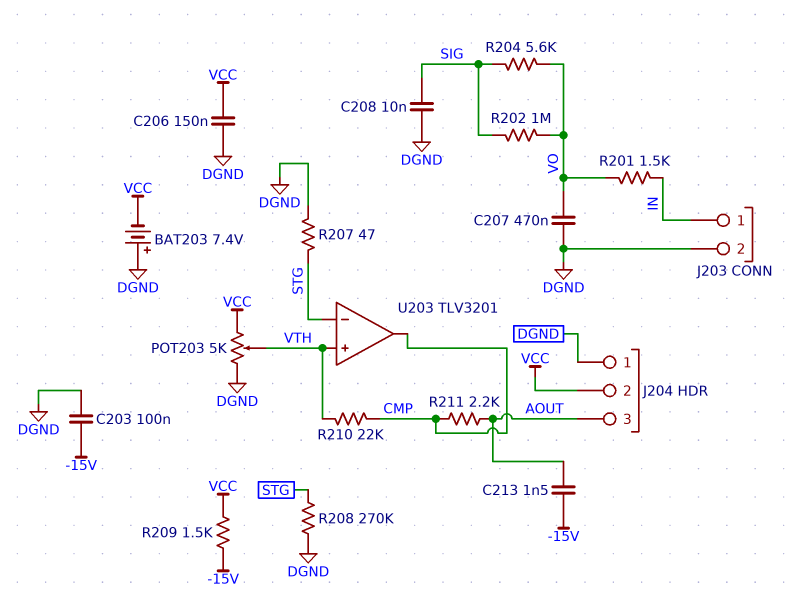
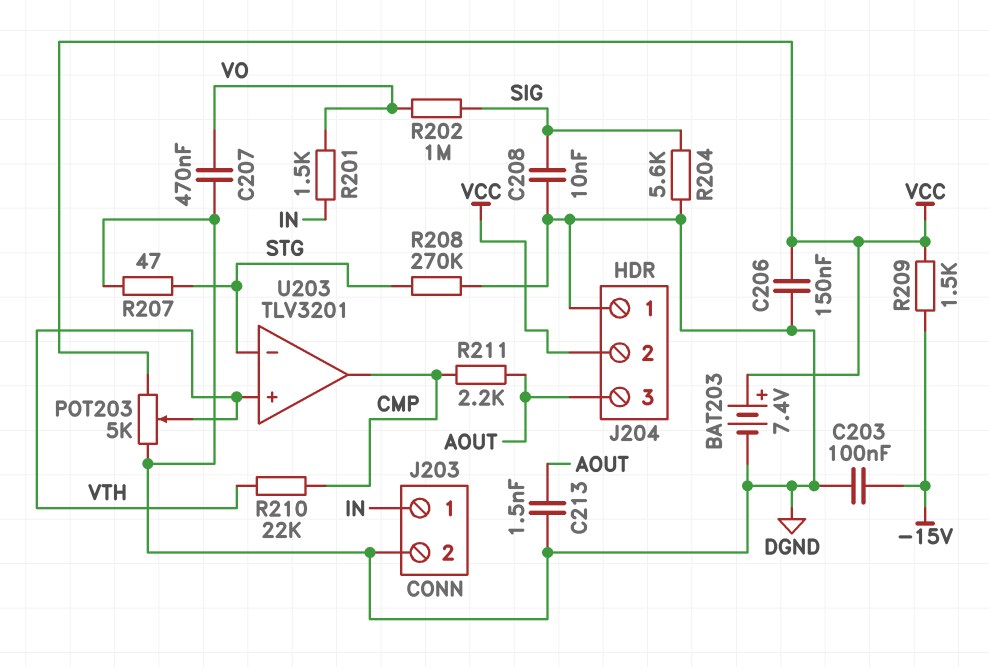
BAT203: 7.4V (plus DGND, minus VCC) -> 7.4V (plus VCC, minus DGND)
C213: 1.5nF (-15V, AOUT) -> 1.5nF (AOUT, DGND)
R204: 5.6k (SIG, VO) -> 5.6k (DGND, SIG)

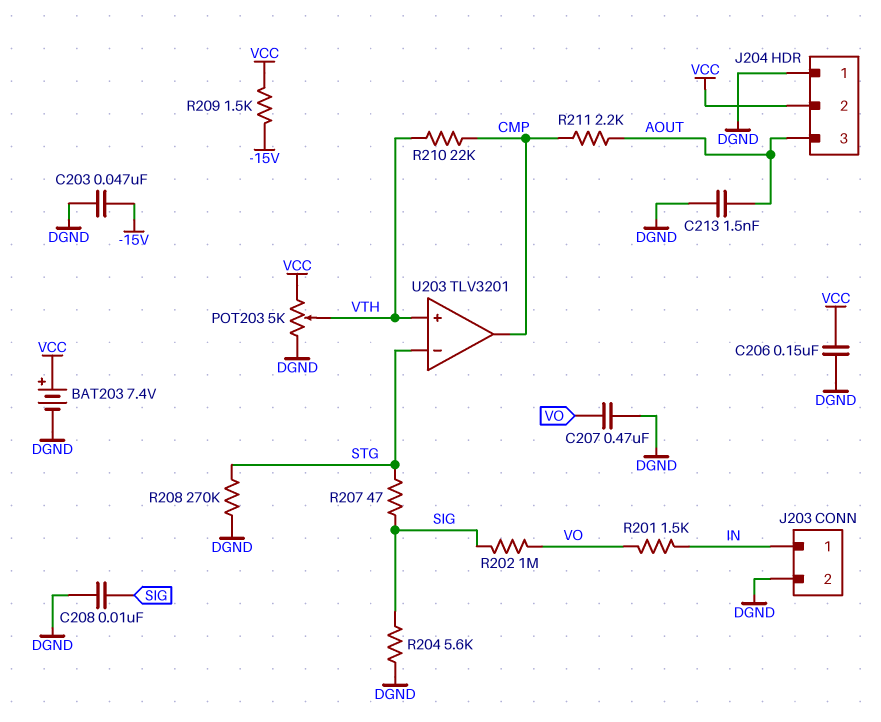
C203: 100nF (-15V, DGND) -> 47nF (-15V, DGND)
R207: 47 (DGND, STG) -> 47 (SIG, STG)

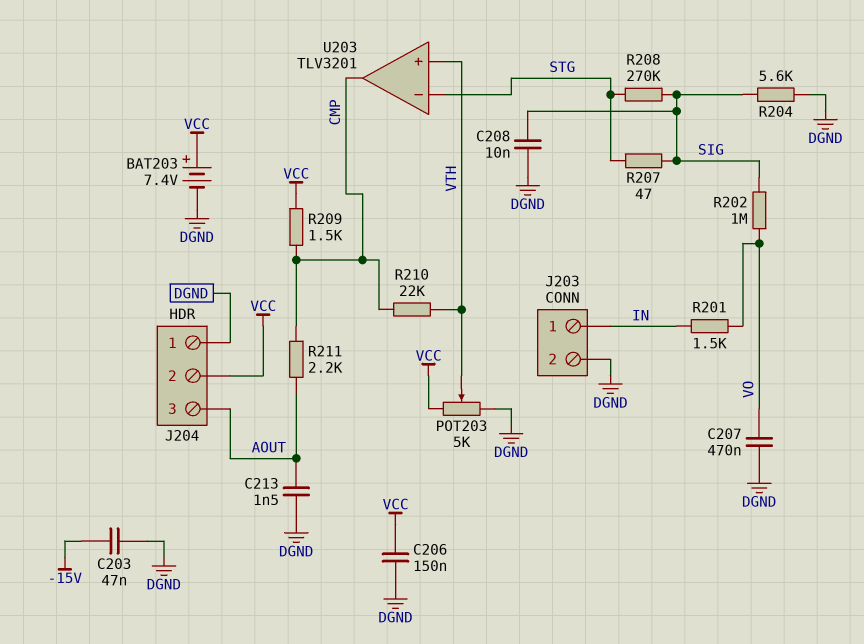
R208: 270k (DGND, STG) -> 270k (SIG, STG)
R209: 1.5k (-15V, VCC) -> 1.5k (CMP, VCC)

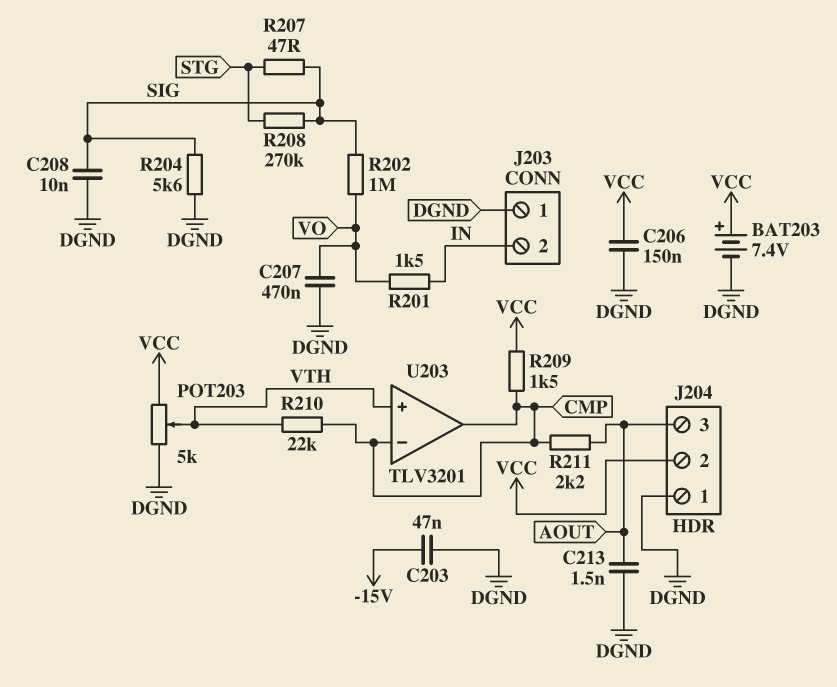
J203 pin 1: IN -> DGND
J203 pin 2: DGND -> IN
U203 pin in-: STG -> CMP

